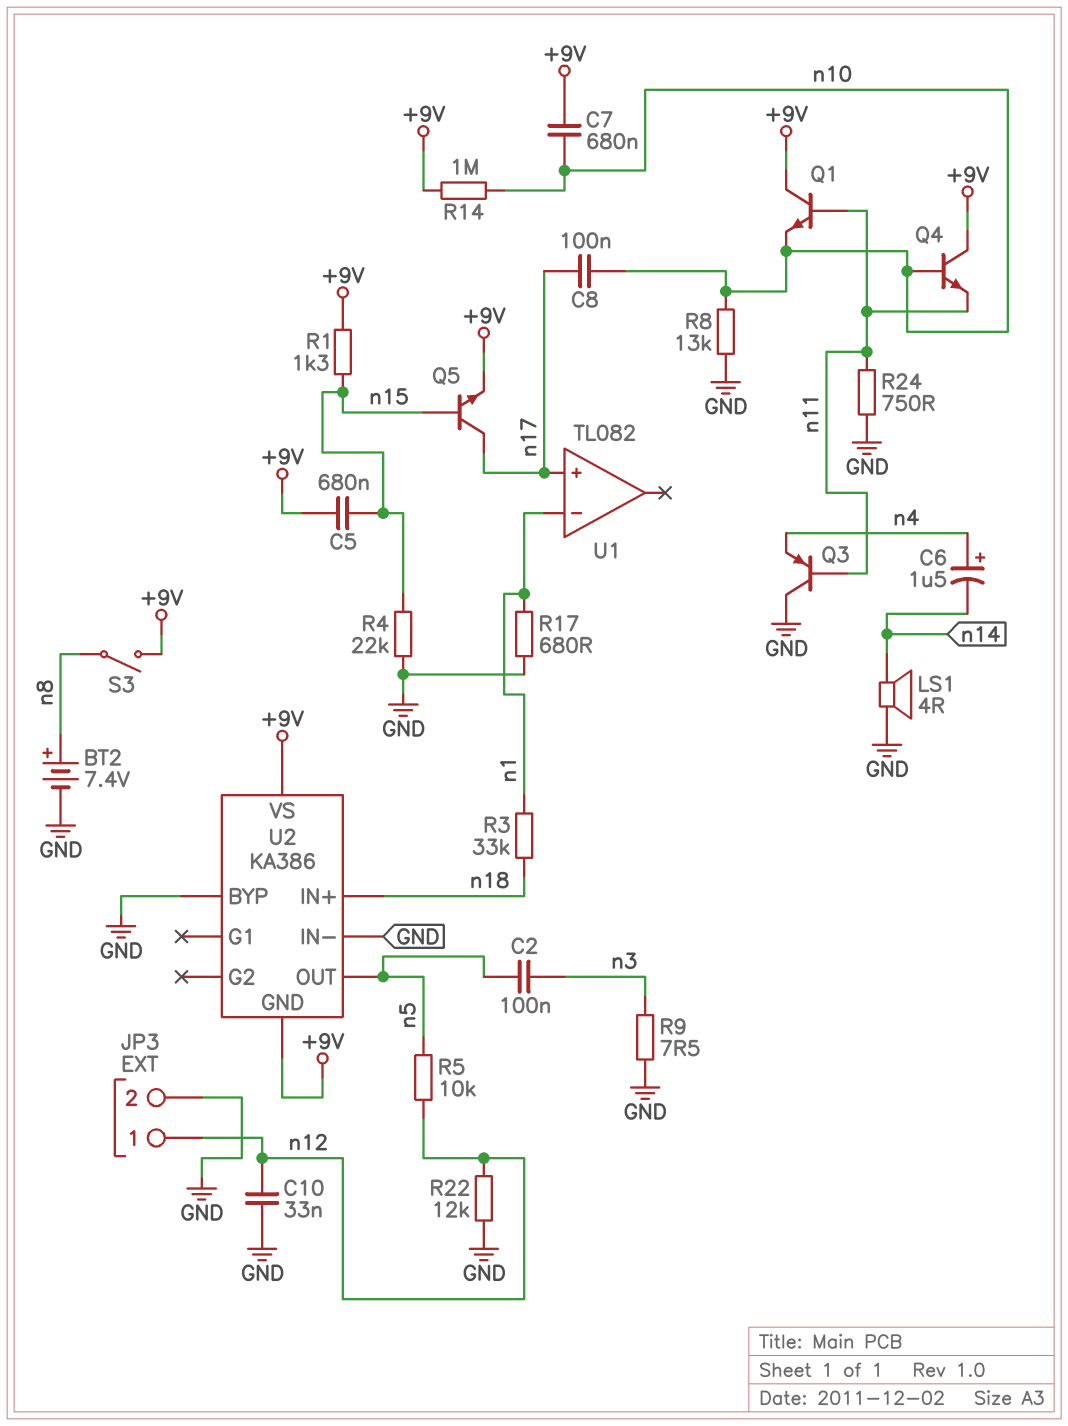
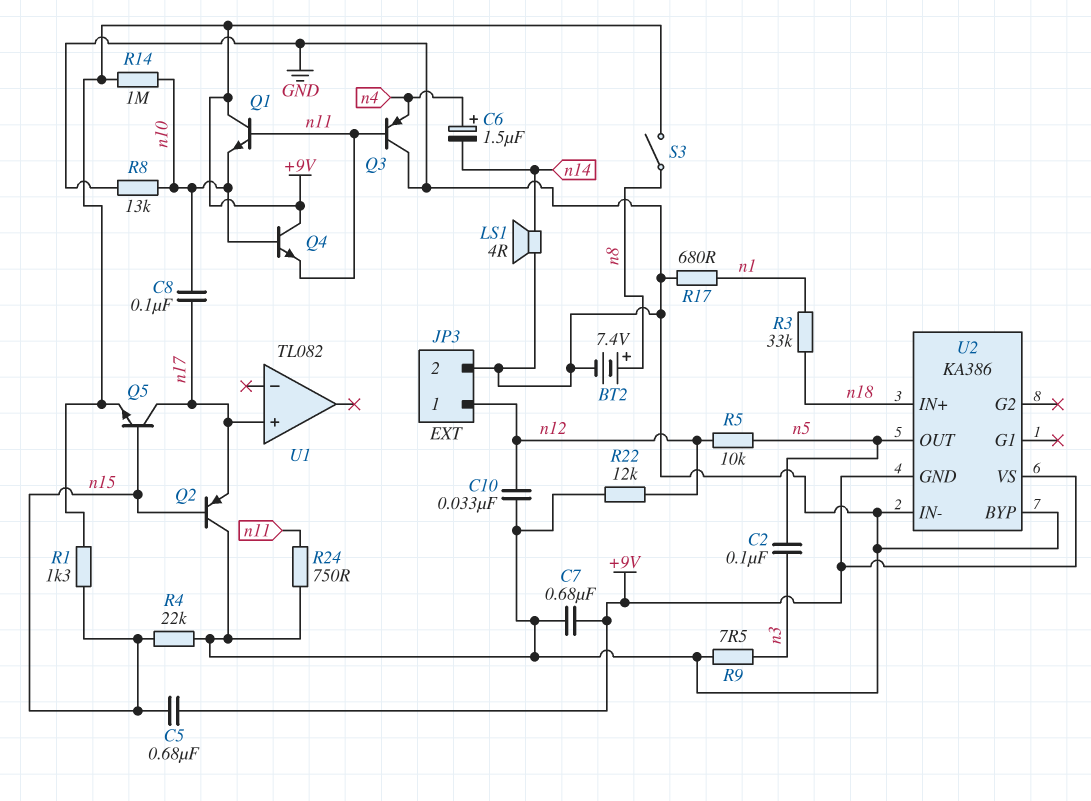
C7: 680nF (+9V, n10) -> 680nF (+9V, GND)
Q2: none -> PNP (B n15, C GND, E n17)
U1 pin in-: n1 -> none

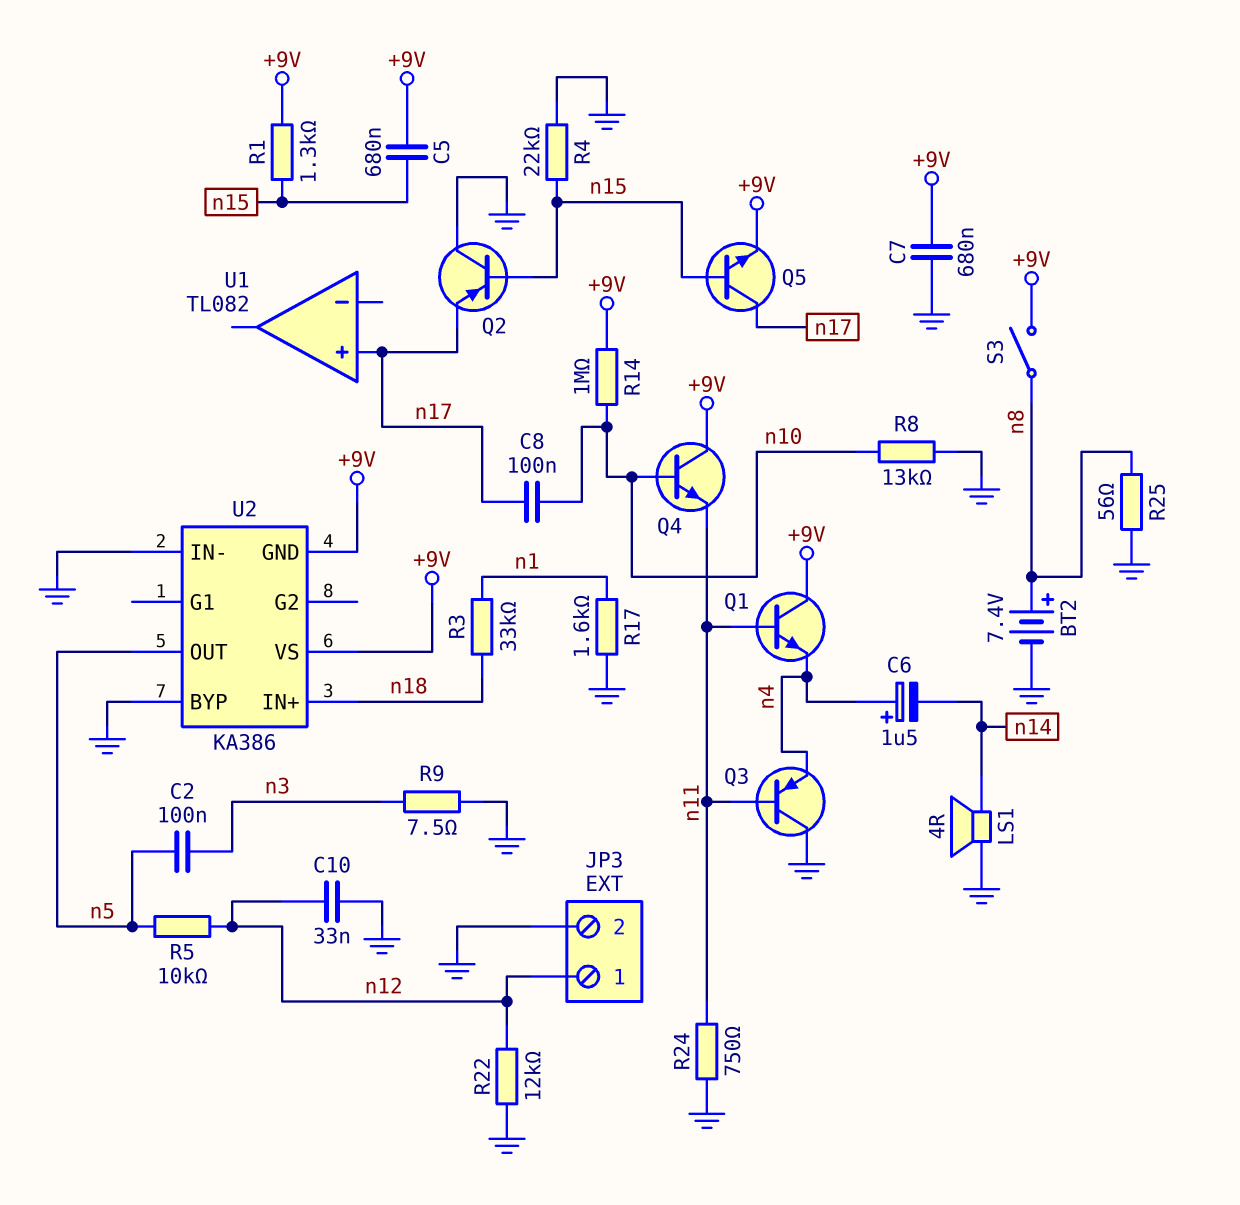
Q1: NPN (B n11, C +9V, E n10) -> NPN (B n11, C +9V, E n4)
R17: 680 (GND, n1) -> 1.6k (GND, n1)
R25: none -> 56 (GND, n8)

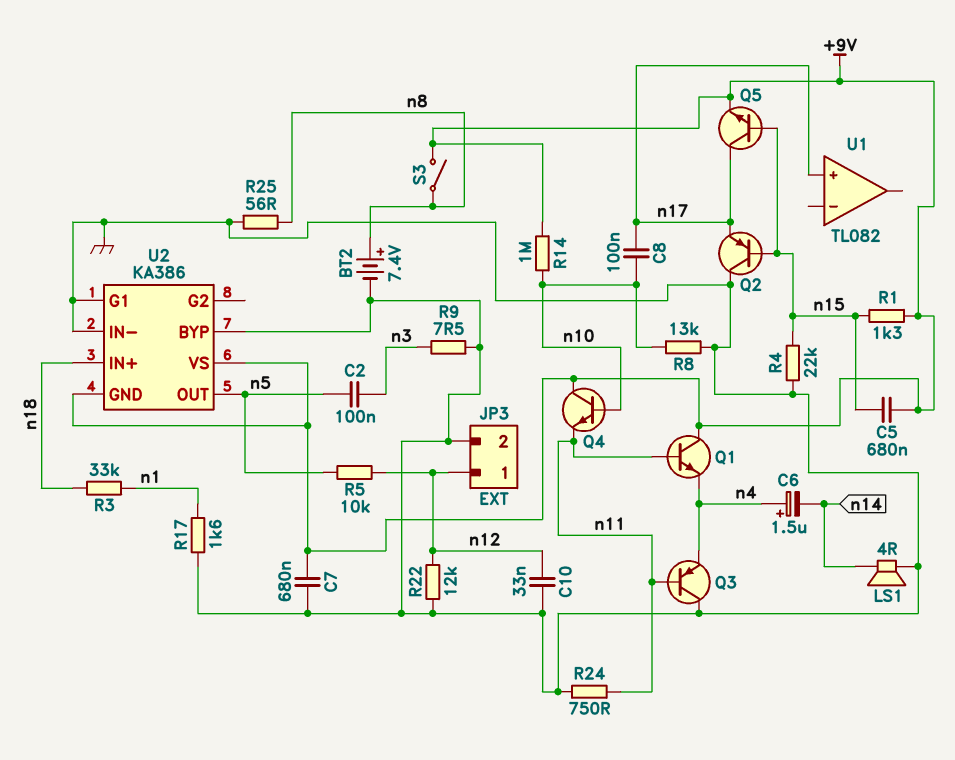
U2 pin G1: none -> GND

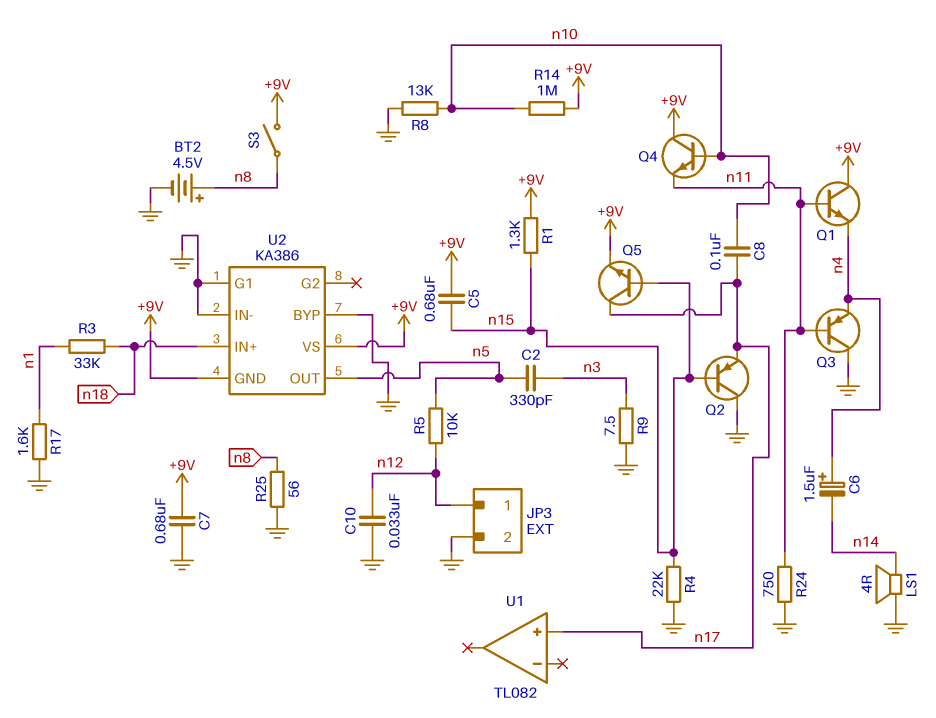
BT2: 7.4V (plus n8, minus GND) -> 4.5V (plus n8, minus GND)
C2: 100nF (n3, n5) -> 330pF (n3, n5)
R22: 12k (GND, n12) -> none

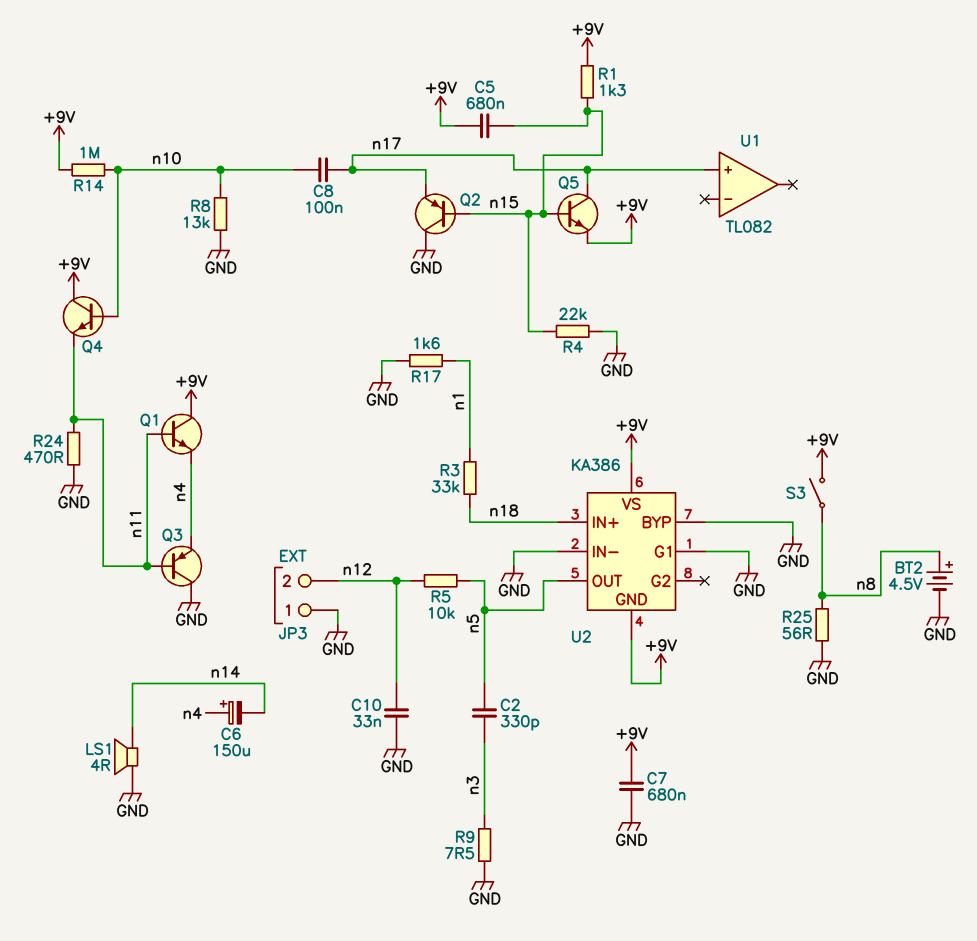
C6: 1.5uF (plus n4, minus n14) -> 150uF (plus n4, minus n14)
JP3 pin 1: n12 -> GND
JP3 pin 2: GND -> n12
R24: 750 (GND, n11) -> 470 (GND, n11)

